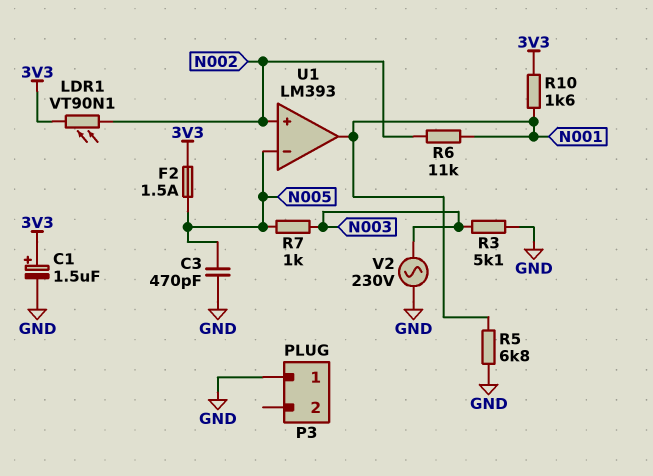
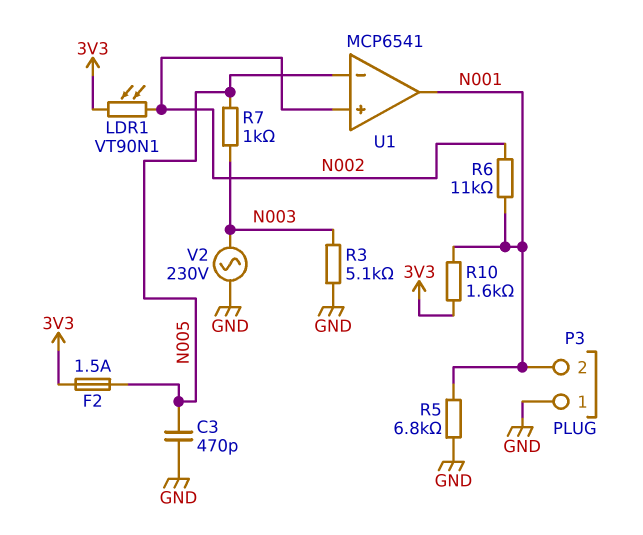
C1: 1.5uF (plus 3V3, minus GND) -> none
P3 pin 2: none -> N001
U1: LM393 -> MCP6541

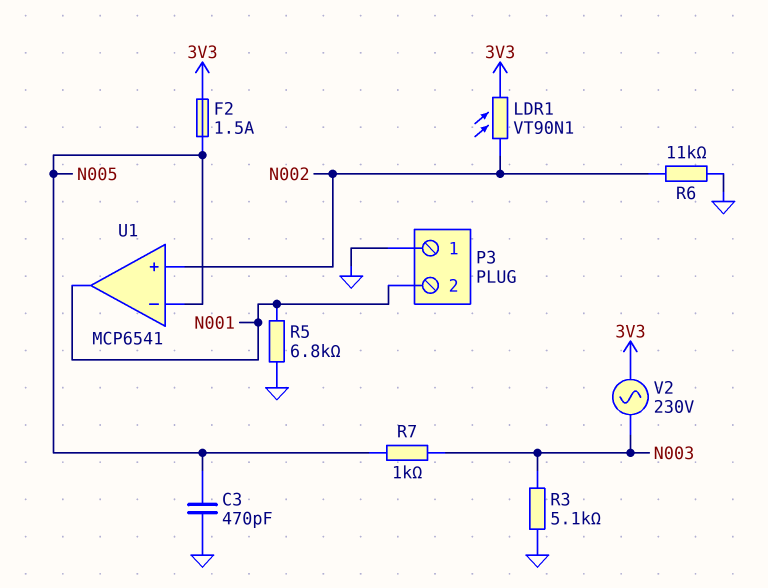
R6: 11k (N001, N002) -> 11k (GND, N002)
R10: 1.6k (3V3, N001) -> none
V2: AC 230V (GND, N003) -> AC 230V (3V3, N003)

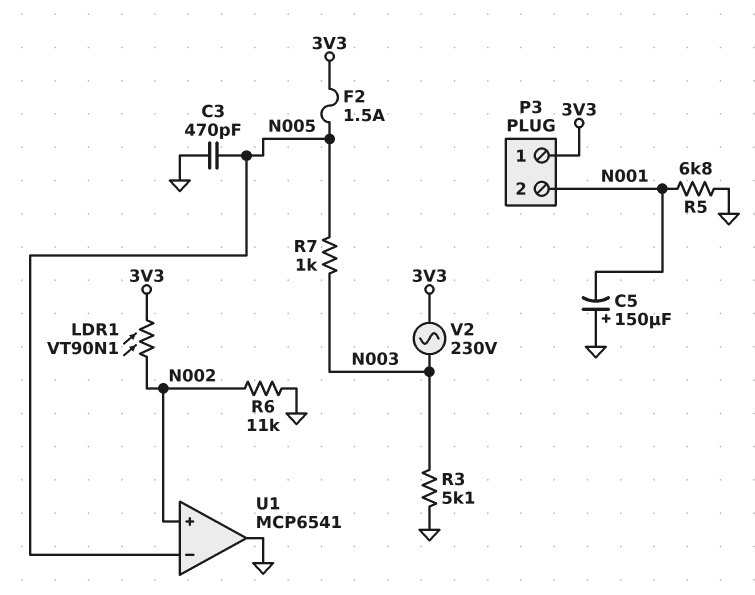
C5: none -> 150uF (plus GND, minus N001)
P3 pin 1: GND -> 3V3
U1 pin out: N001 -> GND

